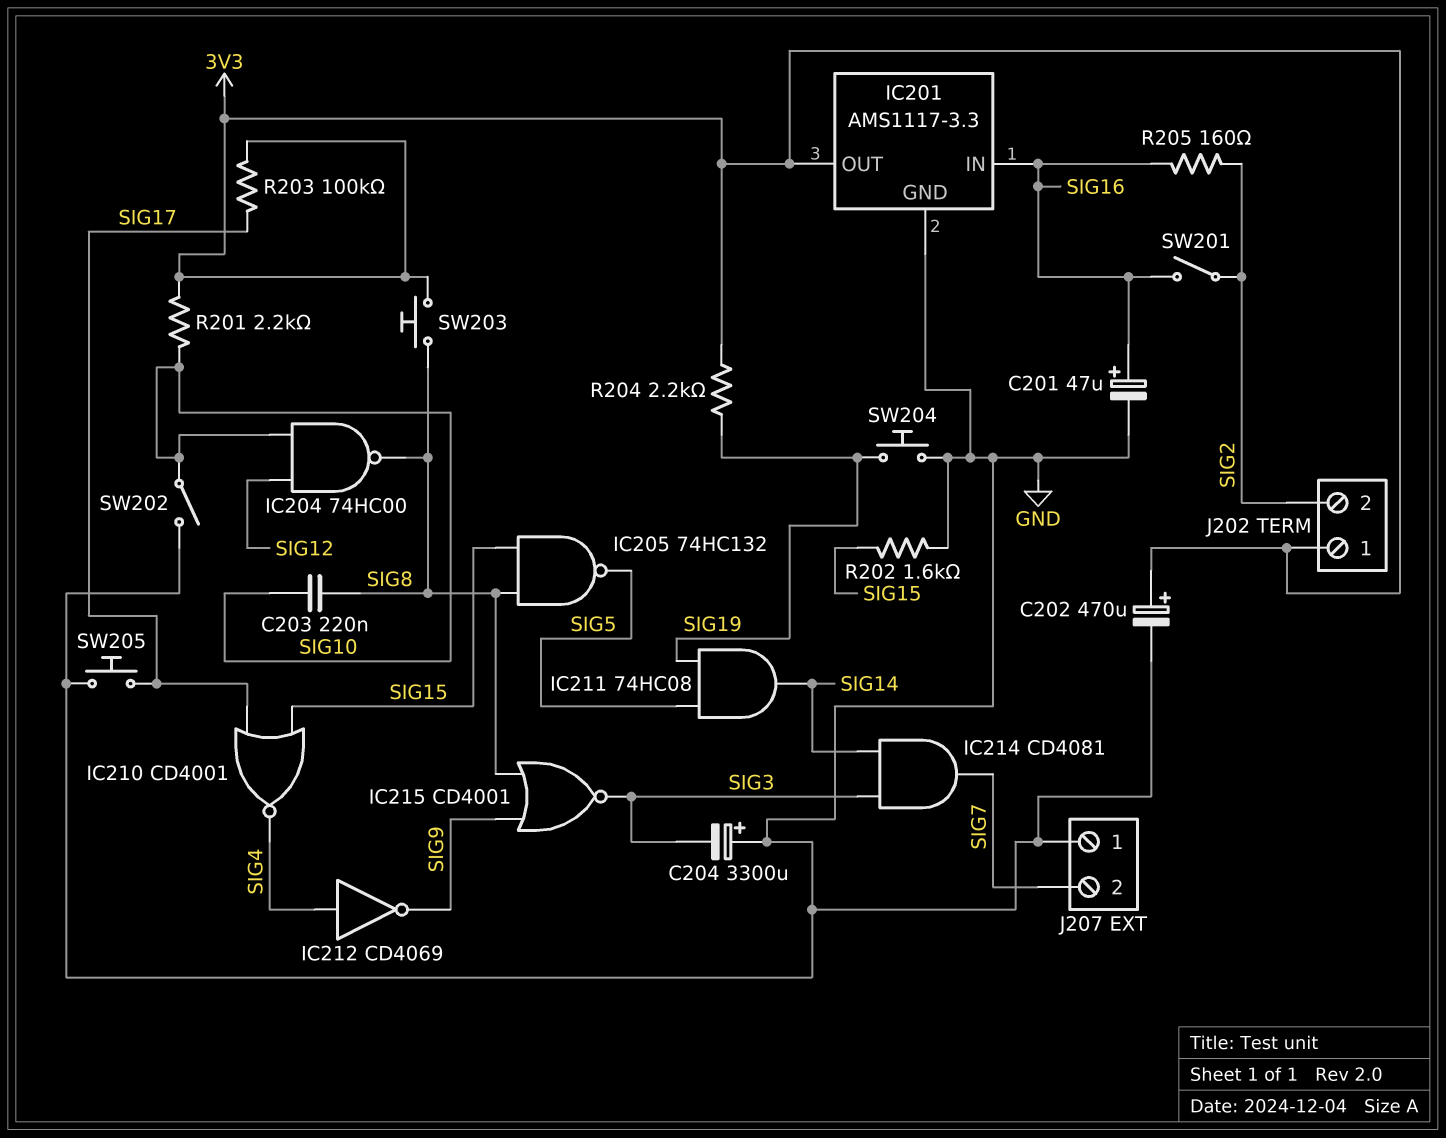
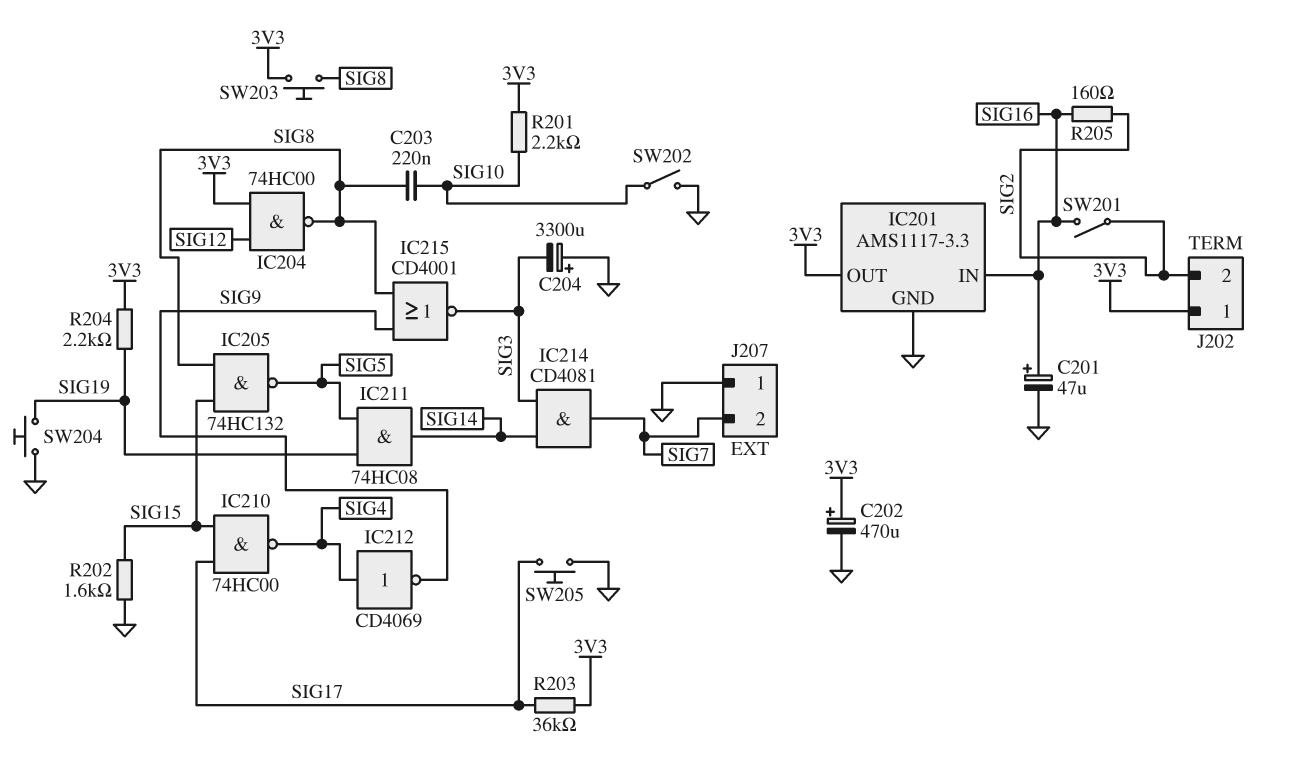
IC204: NAND 74HC00 (in SIG10, in SIG12, out SIG8) -> NAND 74HC00 (in 3V3, in SIG12, out SIG8)
IC210: NOR CD4001 (in SIG15, in SIG17, out SIG4) -> NAND 74HC00 (in SIG15, in SIG17, out SIG4)
R203: 100k (3V3, SIG17) -> 36k (3V3, SIG17)

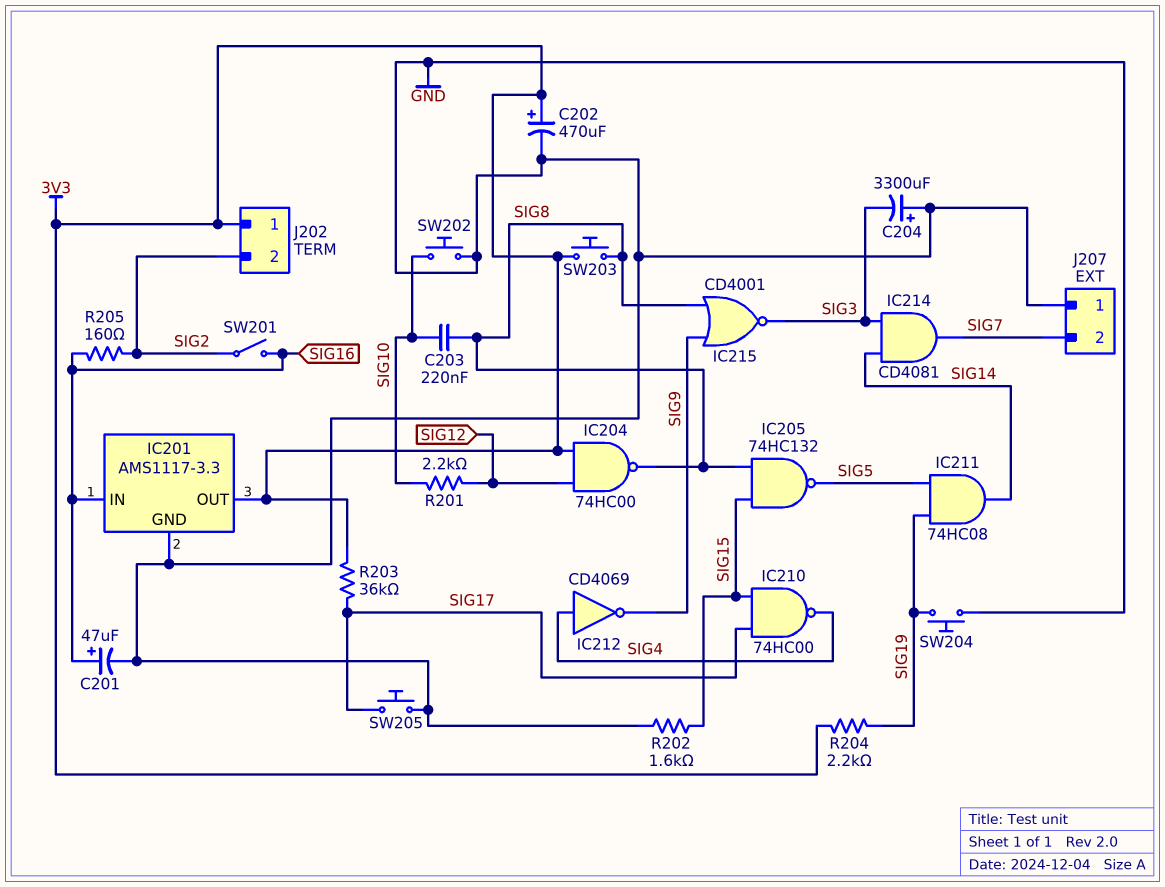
R201: 2.2k (3V3, SIG10) -> 2.2k (SIG10, SIG12)
SW202: switch (GND, SIG10) -> button (GND, SIG10)

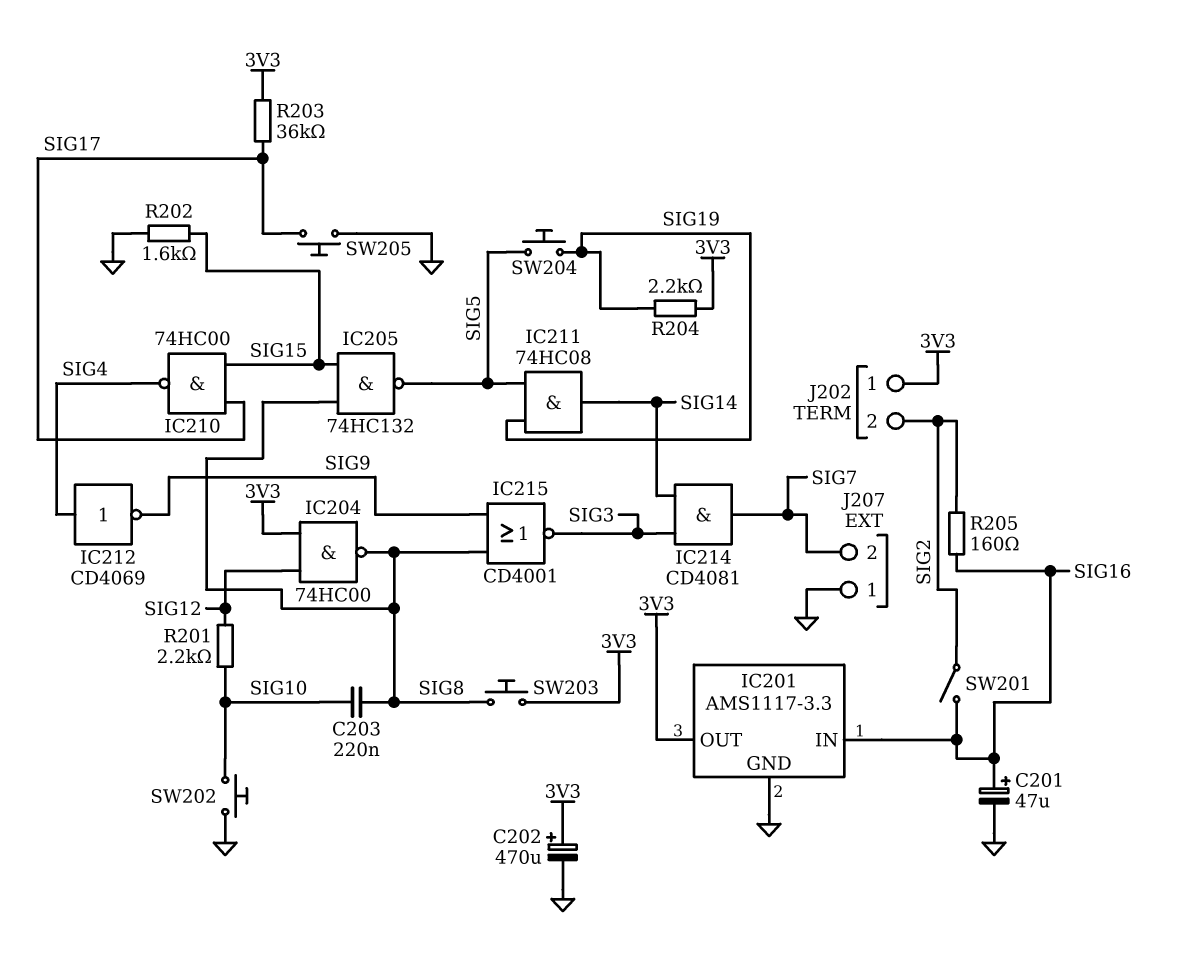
C204: 3300uF (plus GND, minus SIG3) -> none
SW204: button (GND, SIG19) -> button (SIG5, SIG19)

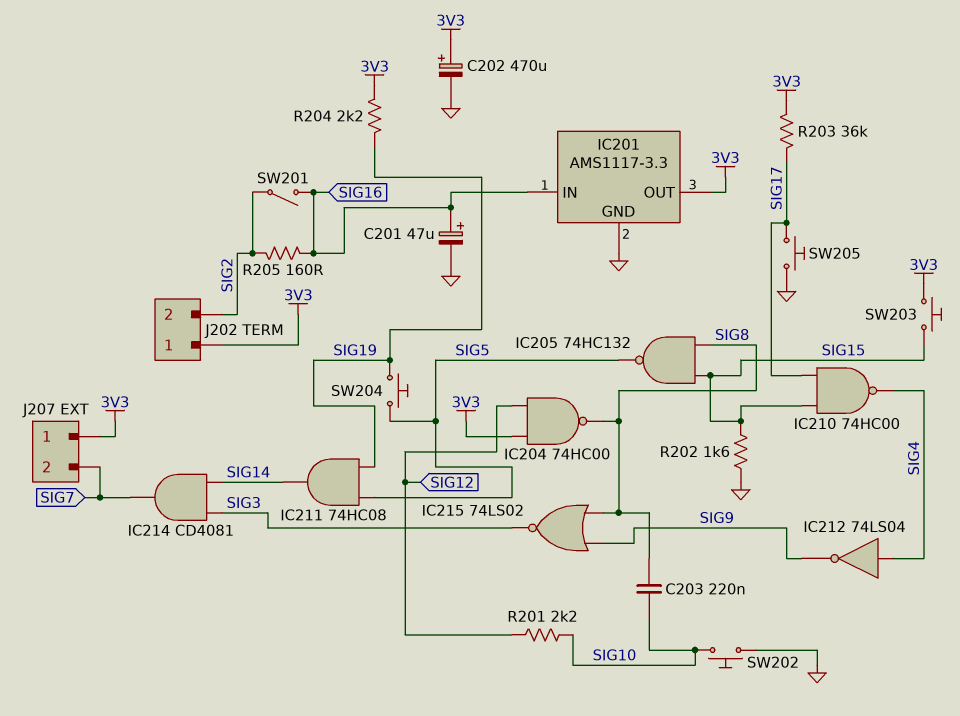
IC212: NOT CD4069 (in SIG4, out SIG9) -> NOT 74LS04 (in SIG4, out SIG9)
IC215: NOR CD4001 (in SIG8, in SIG9, out SIG3) -> NOR 74LS02 (in SIG8, in SIG9, out SIG3)
J207 pin 1: GND -> 3V3
SW203: button (3V3, SIG8) -> button (3V3, SIG15)

